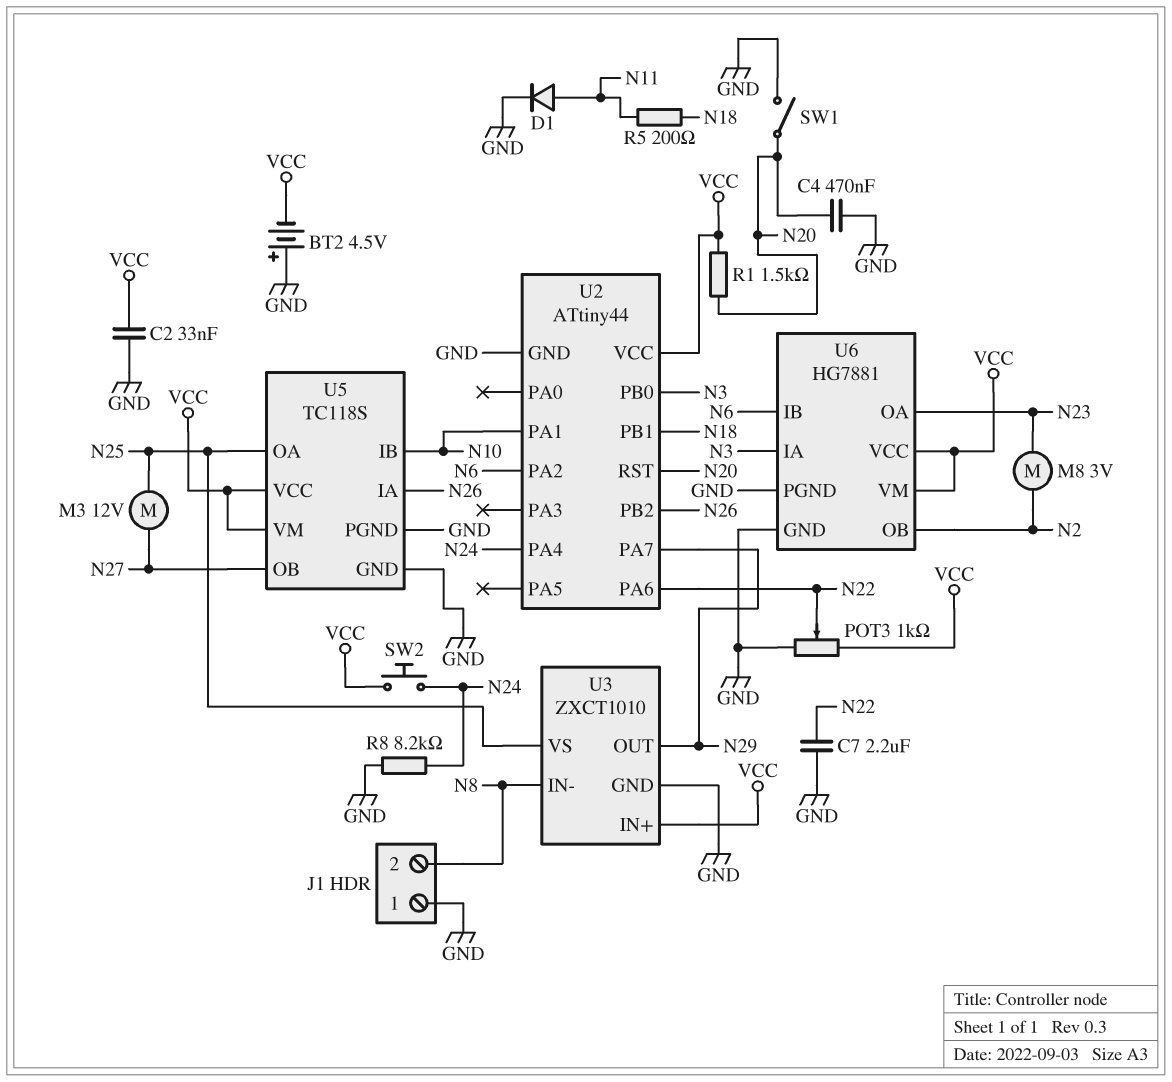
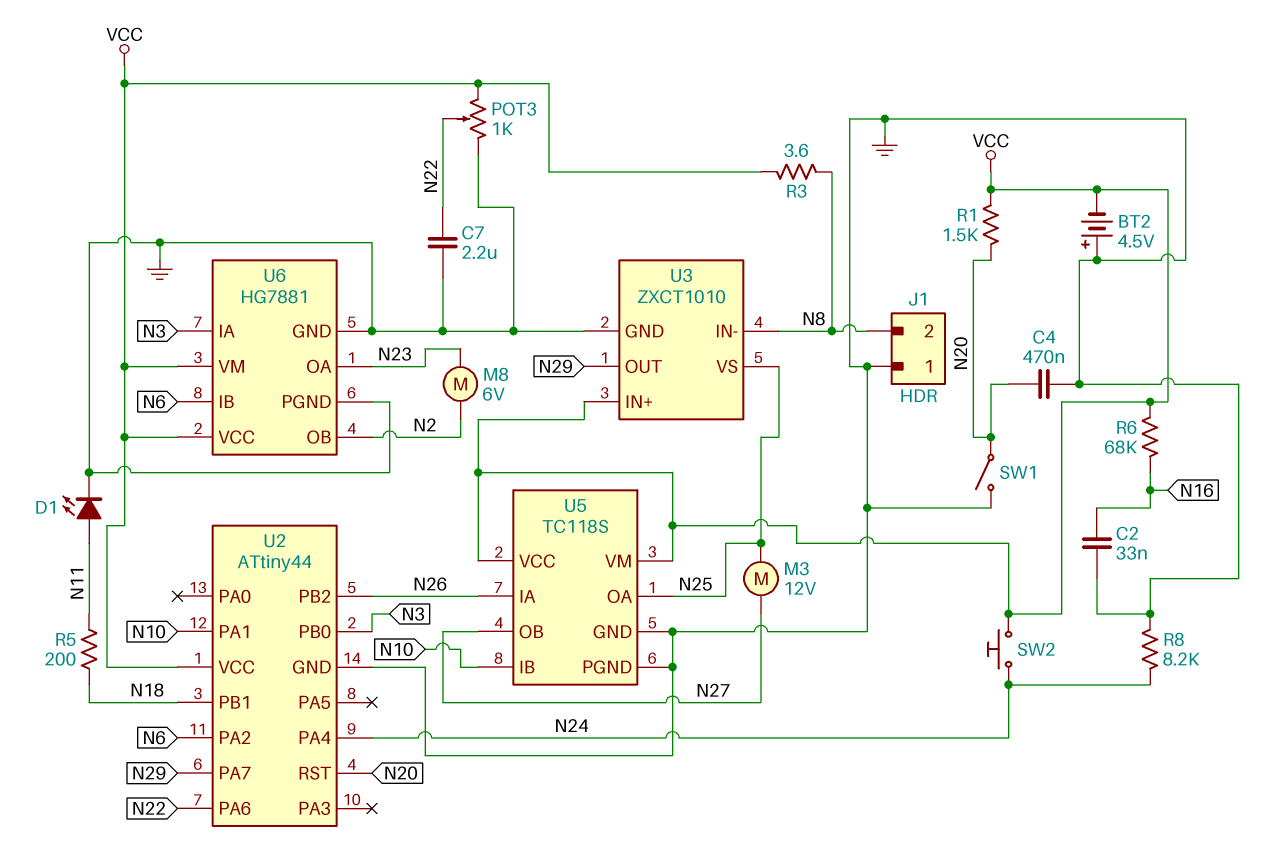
C2: 33nF (GND, VCC) -> 33nF (GND, N16)
D1: diode (A N11, K GND) -> LED (A N11, K GND)
M8: motor 3V (N2, N23) -> motor 6V (N2, N23)
R3: none -> 3.6 (N8, VCC)
R6: none -> 68k (N16, VCC)

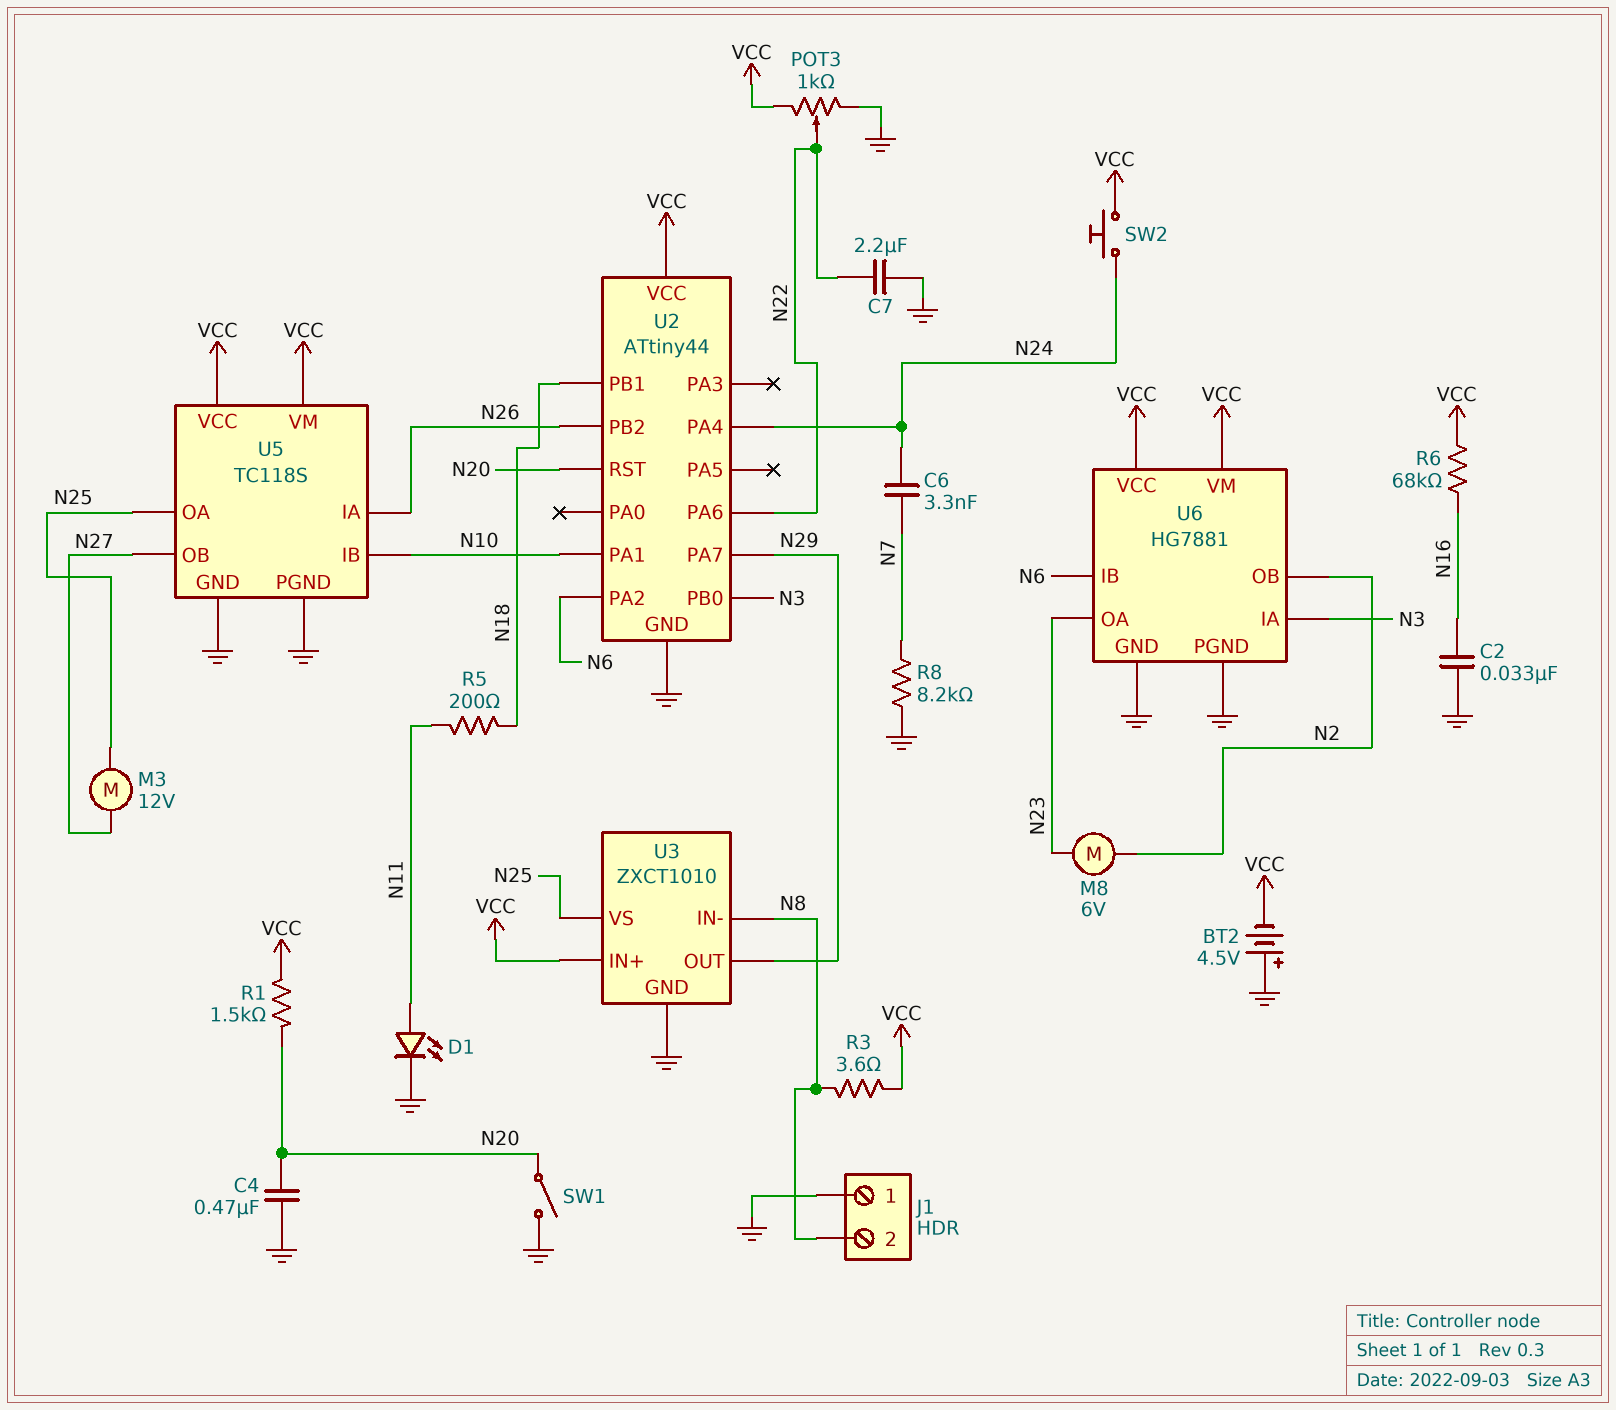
C6: none -> 3.3nF (N7, N24)
R8: 8.2k (GND, N24) -> 8.2k (GND, N7)

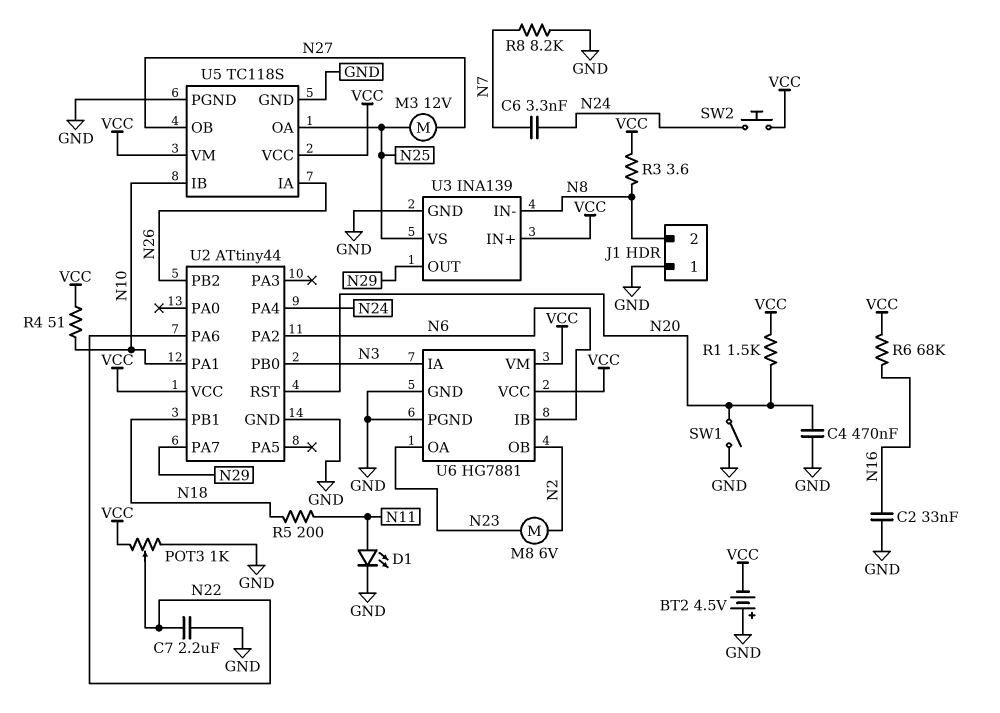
R4: none -> 51 (N10, VCC)
U3: ZXCT1010 -> INA139

